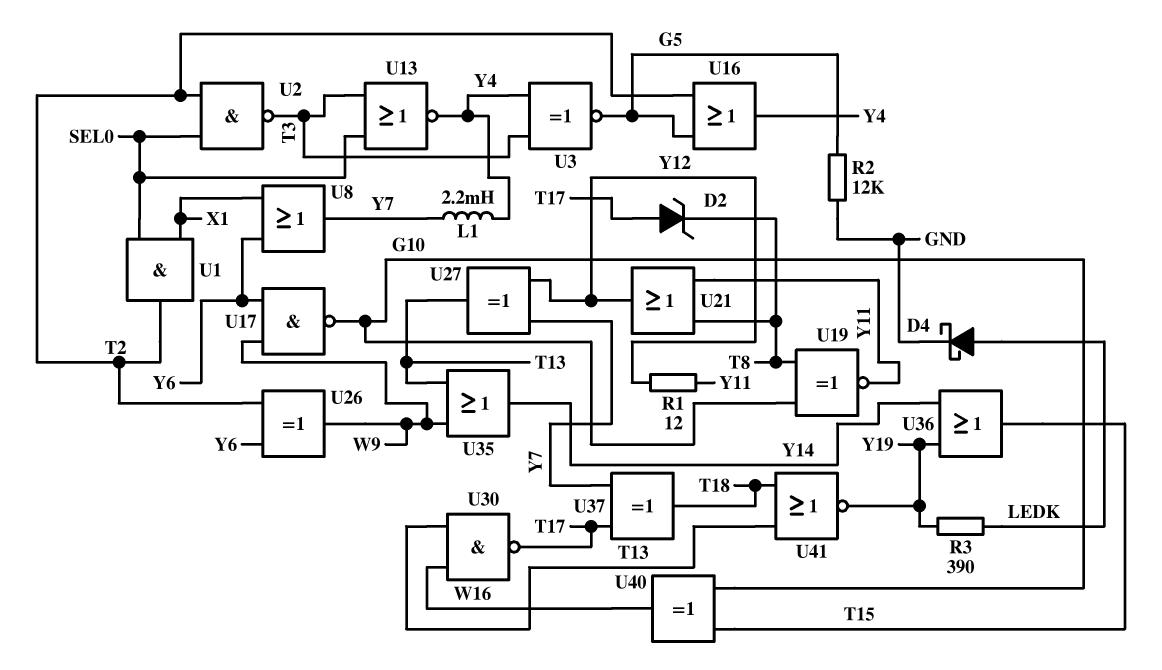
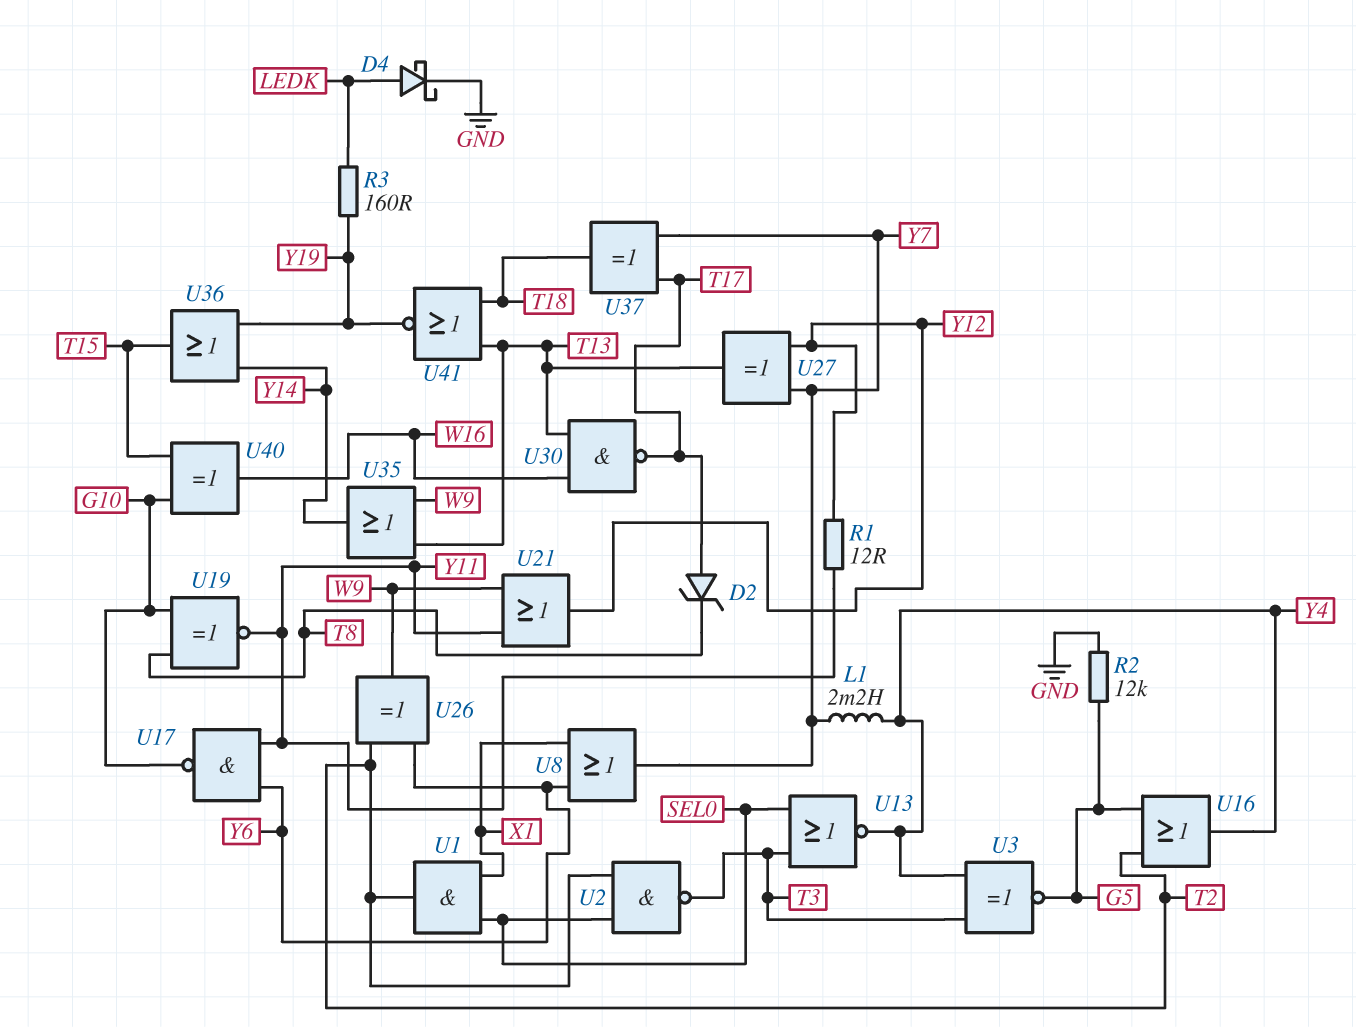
R3: 390 (LEDK, Y19) -> 160 (LEDK, Y19)
U17: NAND (in W9, in Y6, out G10) -> NAND (in Y6, in Y11, out G10)
U21: OR (in T8, in Y11, out Y12) -> OR (in W9, in Y11, out Y12)

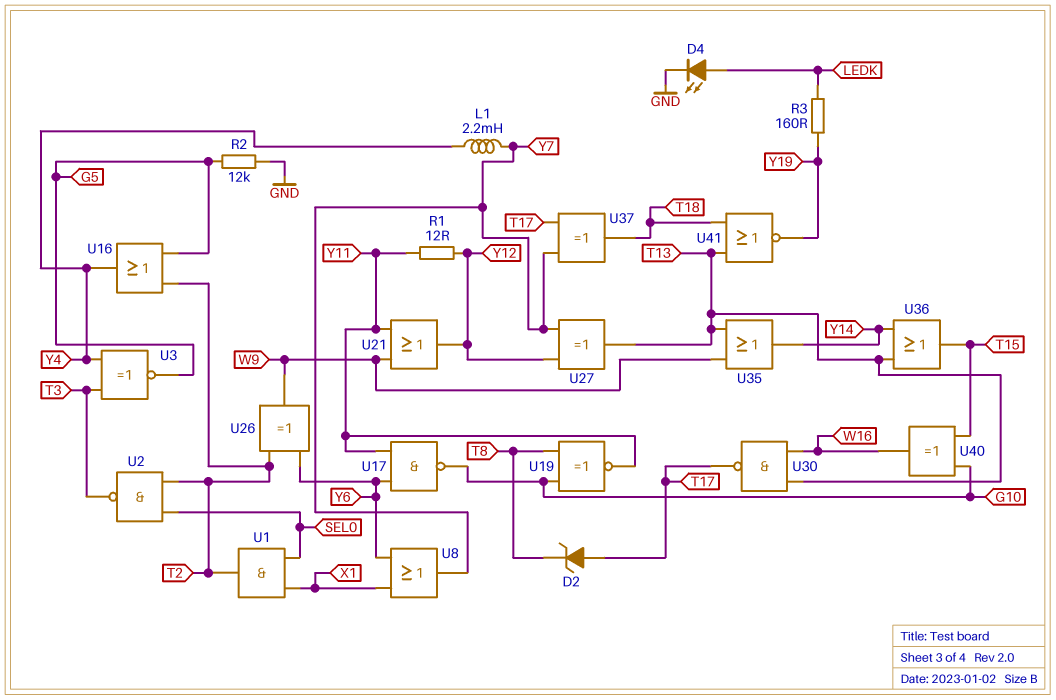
D4: schottky (A LEDK, K GND) -> LED (A LEDK, K GND)
U13: NOR (in SEL0, in T3, out Y4) -> none
U36: OR (in Y14, in Y19, out T15) -> OR (in T13, in Y14, out T15)

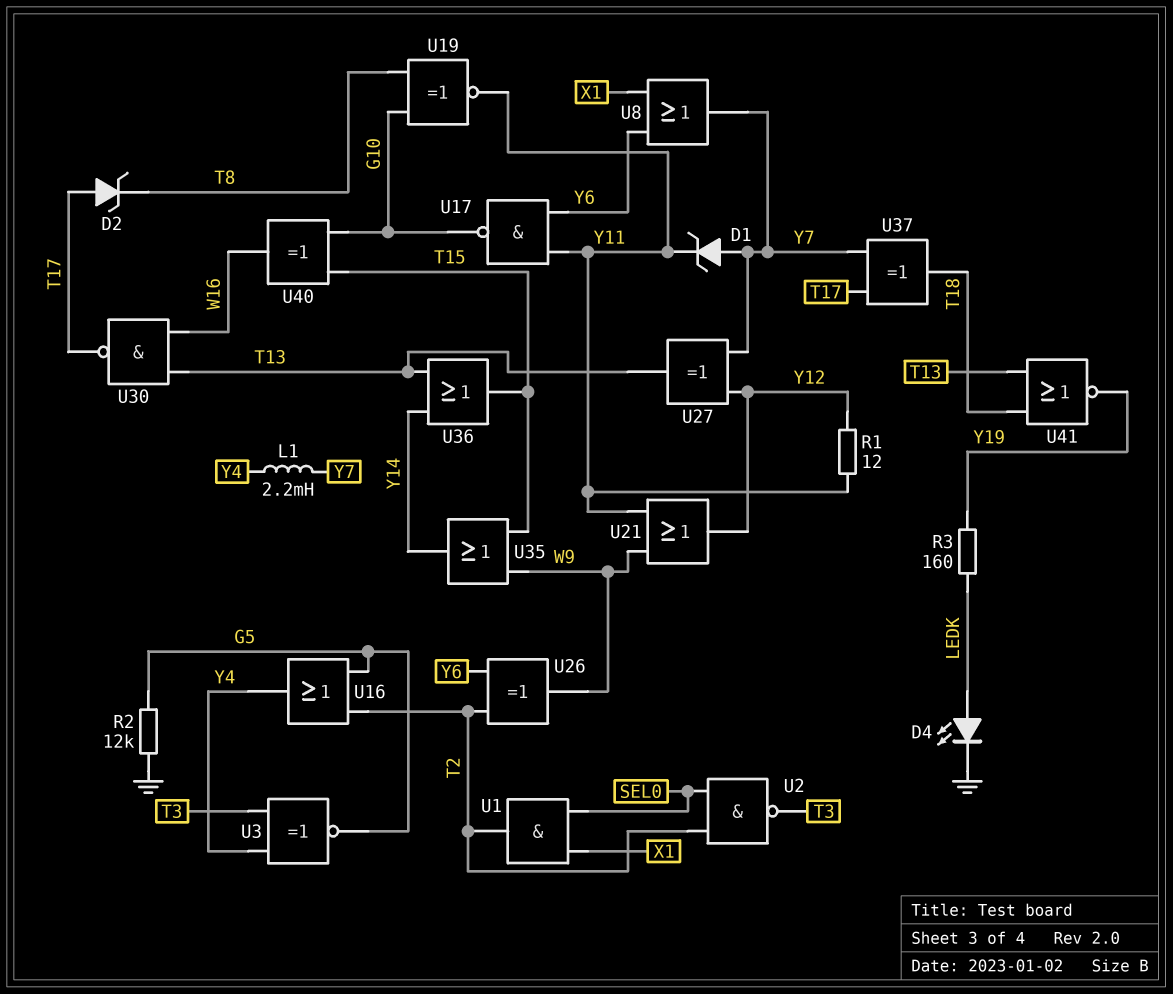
D1: none -> zener (A Y7, K Y11)
U35: OR (in T13, in W9, out Y14) -> OR (in T15, in W9, out Y14)

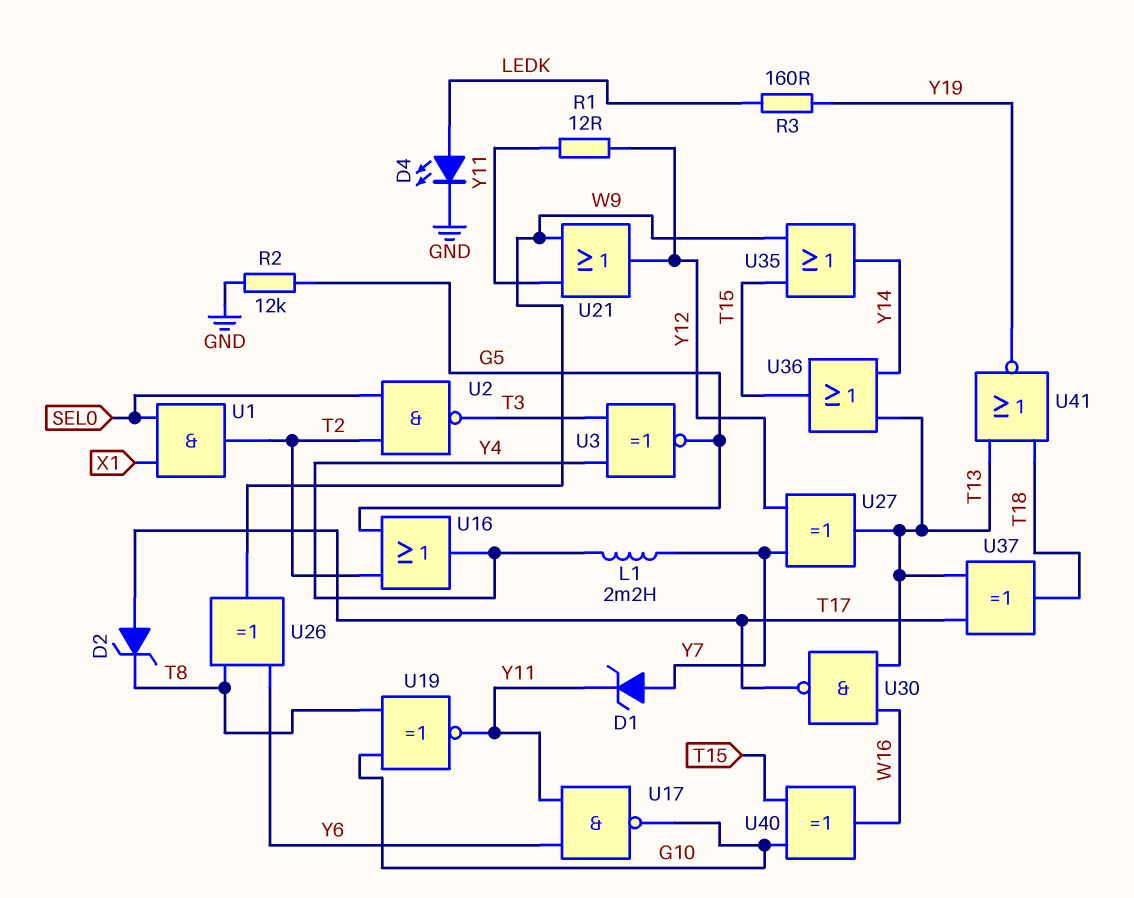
U8: OR (in X1, in Y6, out Y7) -> none
U26: XOR (in T2, in Y6, out W9) -> XOR (in T8, in Y6, out W9)
U37: XOR (in T17, in Y7, out T18) -> XOR (in T13, in T17, out T18)

